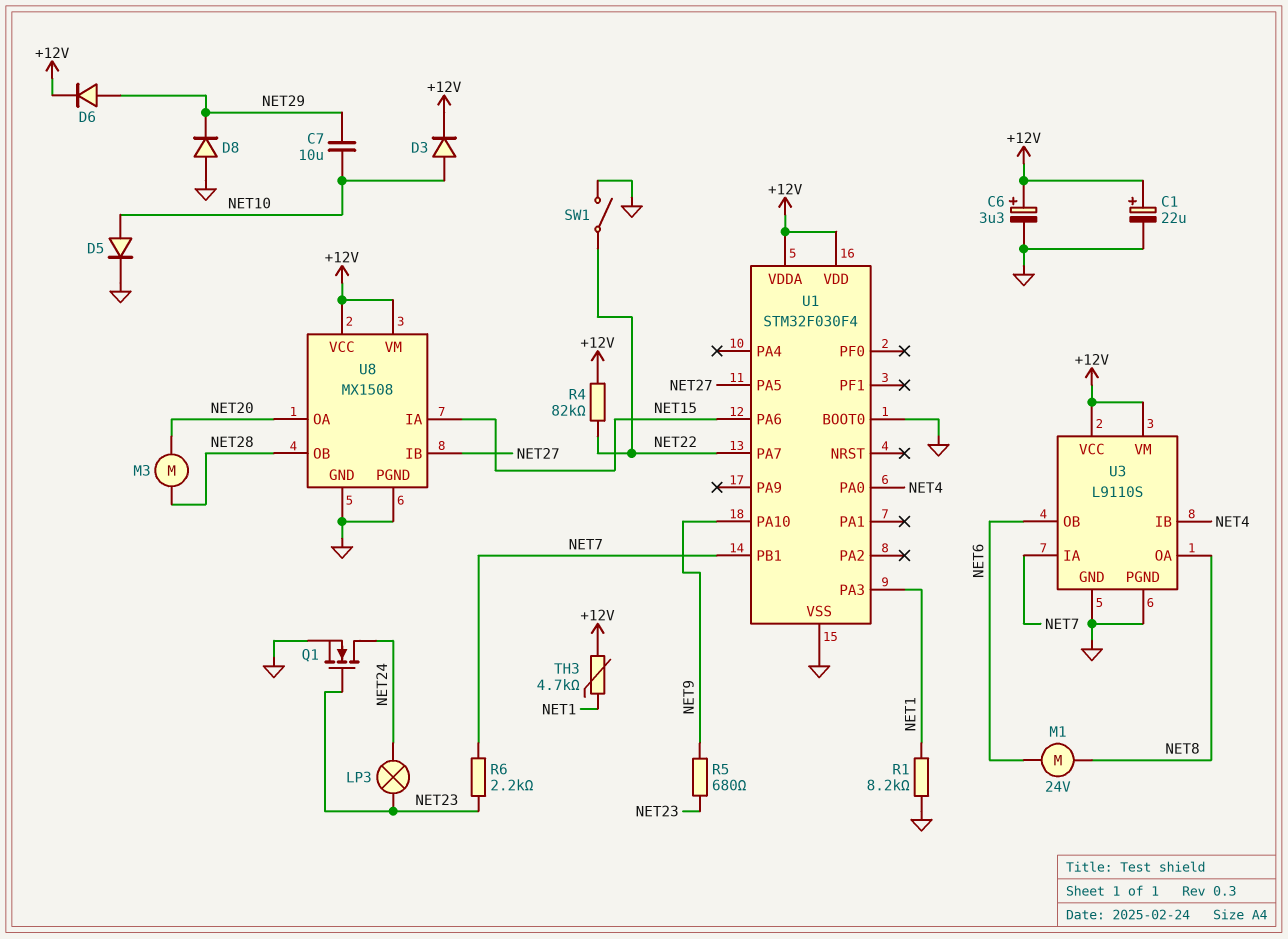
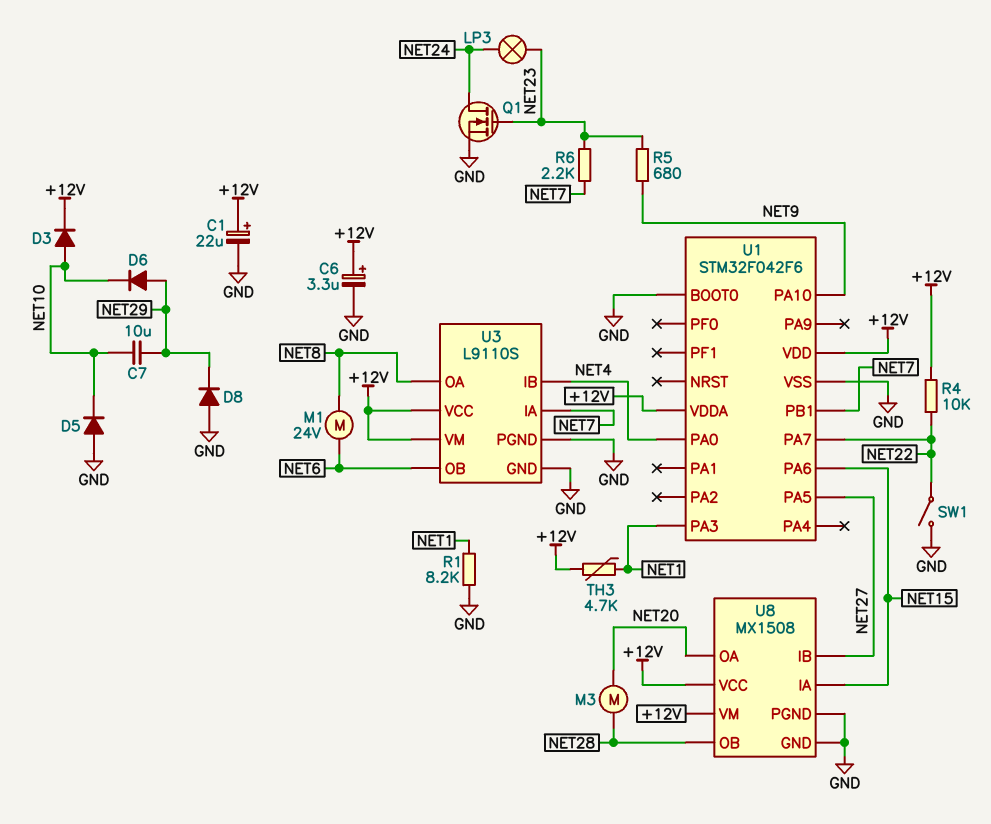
D5: diode (A NET10, K GND) -> diode (A GND, K NET10)
D6: diode (A NET29, K +12V) -> diode (A NET29, K NET10)
R4: 82k (+12V, NET22) -> 10k (+12V, NET22)
U1: STM32F030F4 -> STM32F042F6

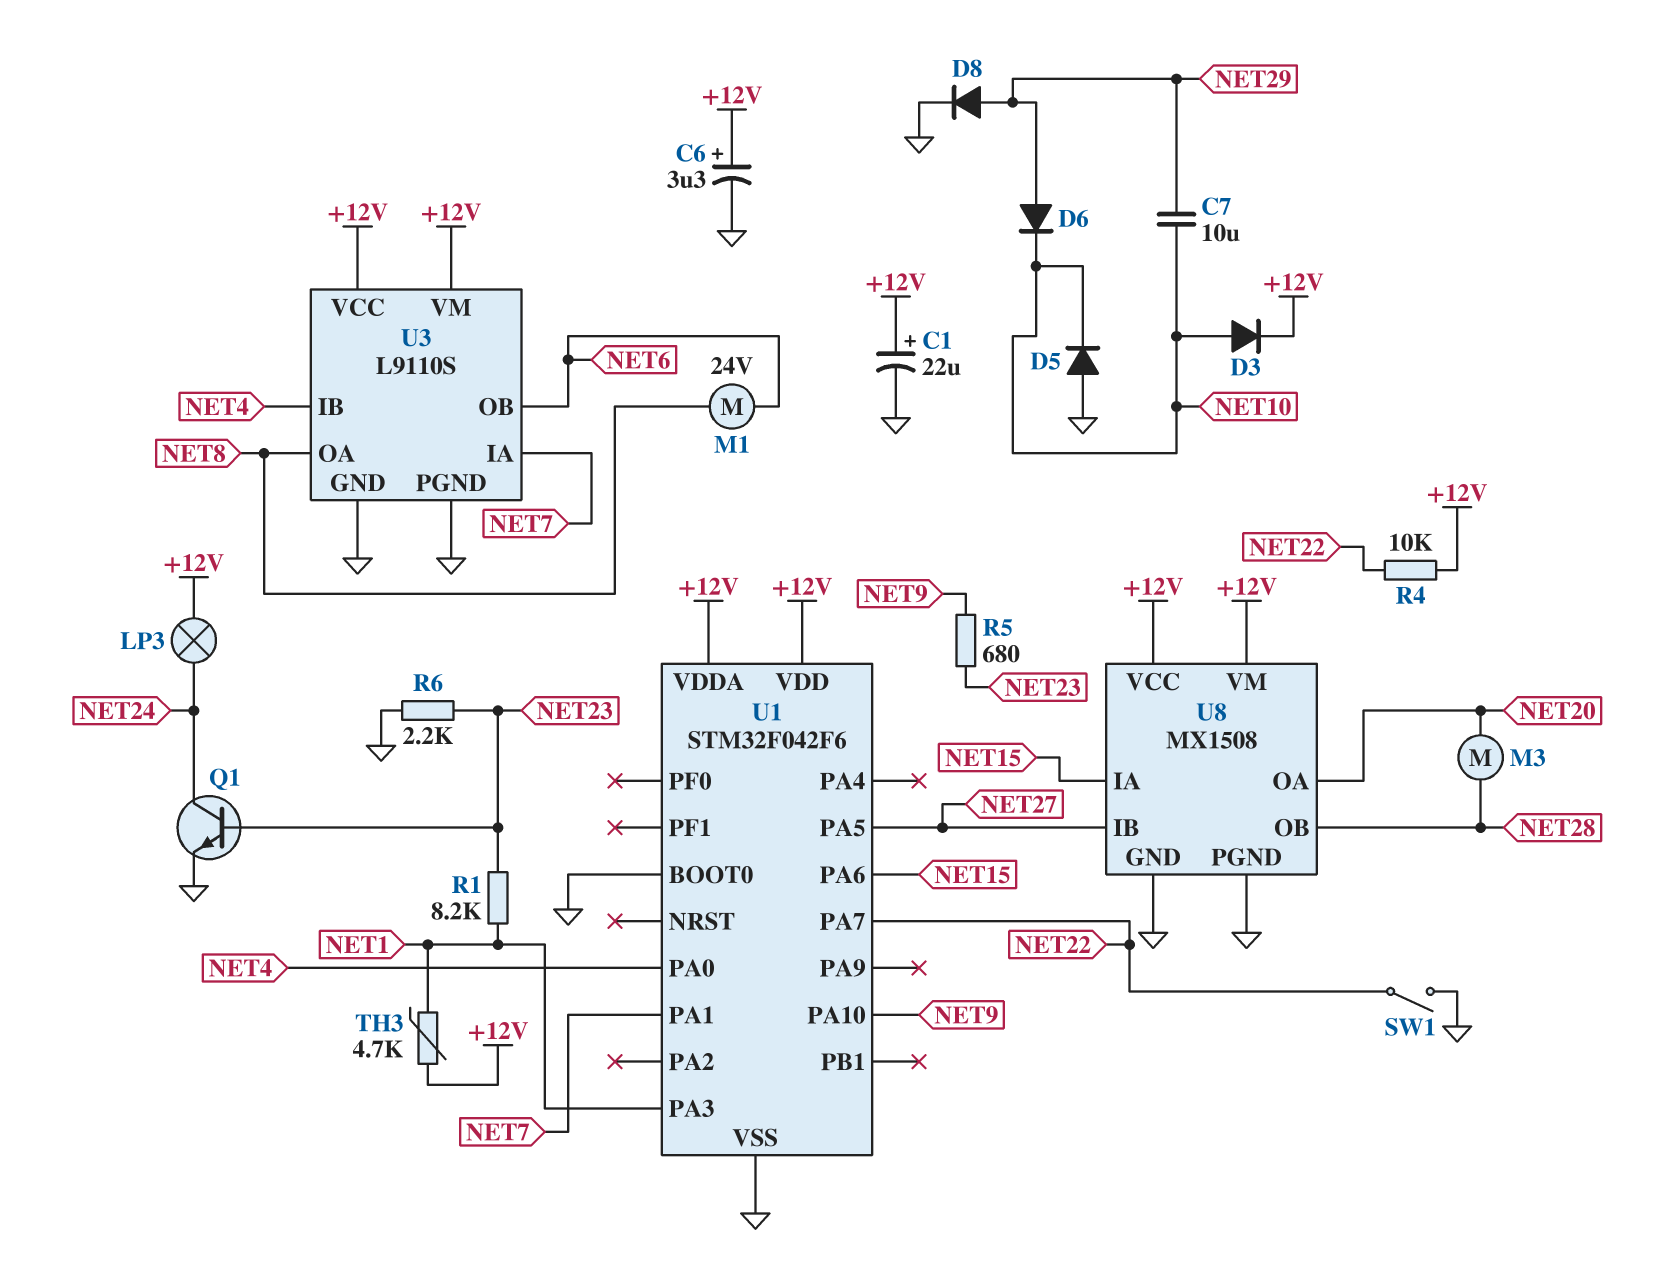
D8: diode (A GND, K NET29) -> diode (A NET29, K GND)
LP3: lamp (NET23, NET24) -> lamp (+12V, NET24)
Q1: NMOS (G NET23, D NET24, S GND) -> NPN (B NET23, C NET24, E GND)
R1: 8.2k (GND, NET1) -> 8.2k (NET1, NET23)
R6: 2.2k (NET7, NET23) -> 2.2k (GND, NET23)
U1 pin PA1: none -> NET7
U1 pin PB1: NET7 -> none

